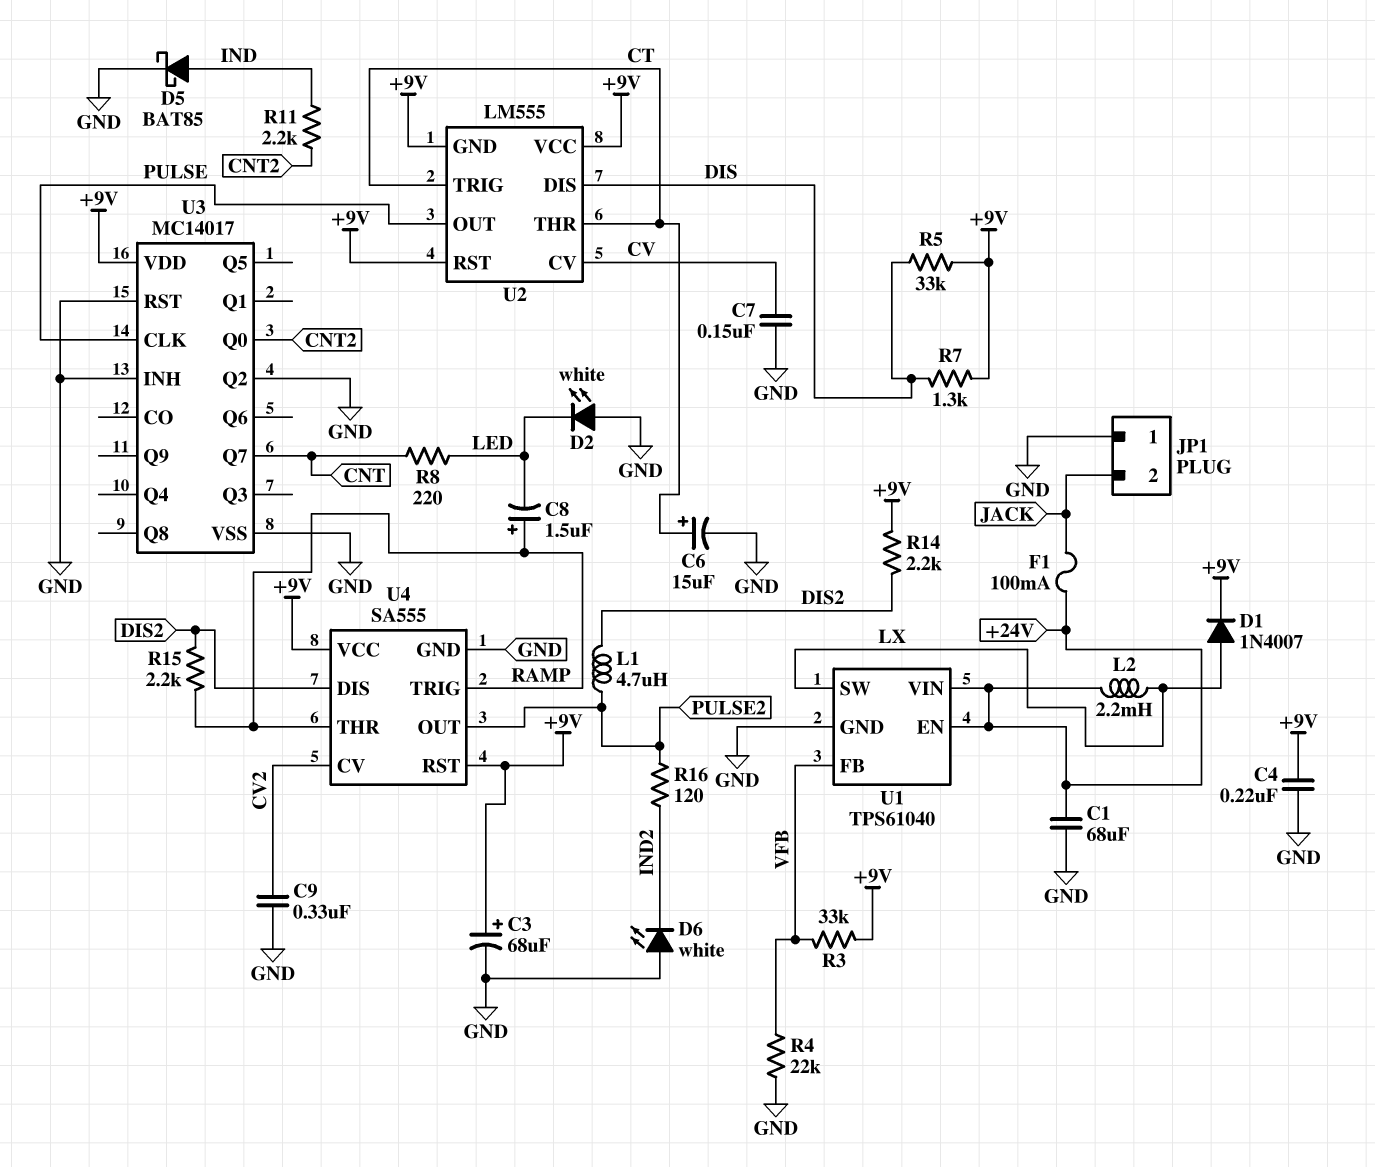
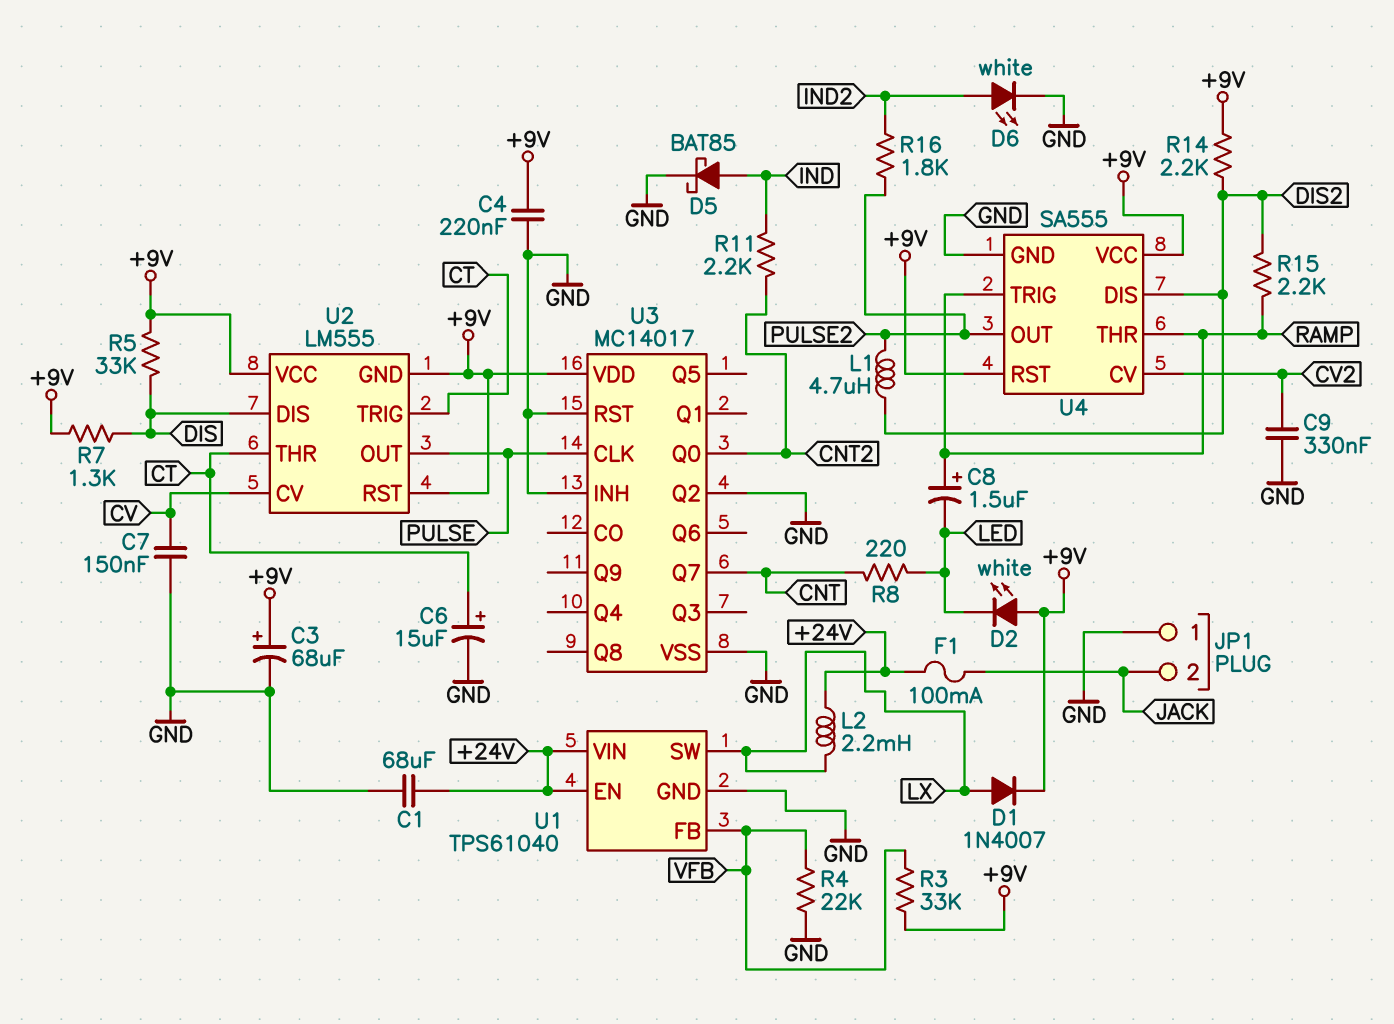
D2: LED white (A GND, K LED) -> LED white (A +9V, K LED)
D6: LED white (A GND, K IND2) -> LED white (A IND2, K GND)
R16: 120 (IND2, PULSE2) -> 1.8k (IND2, PULSE2)

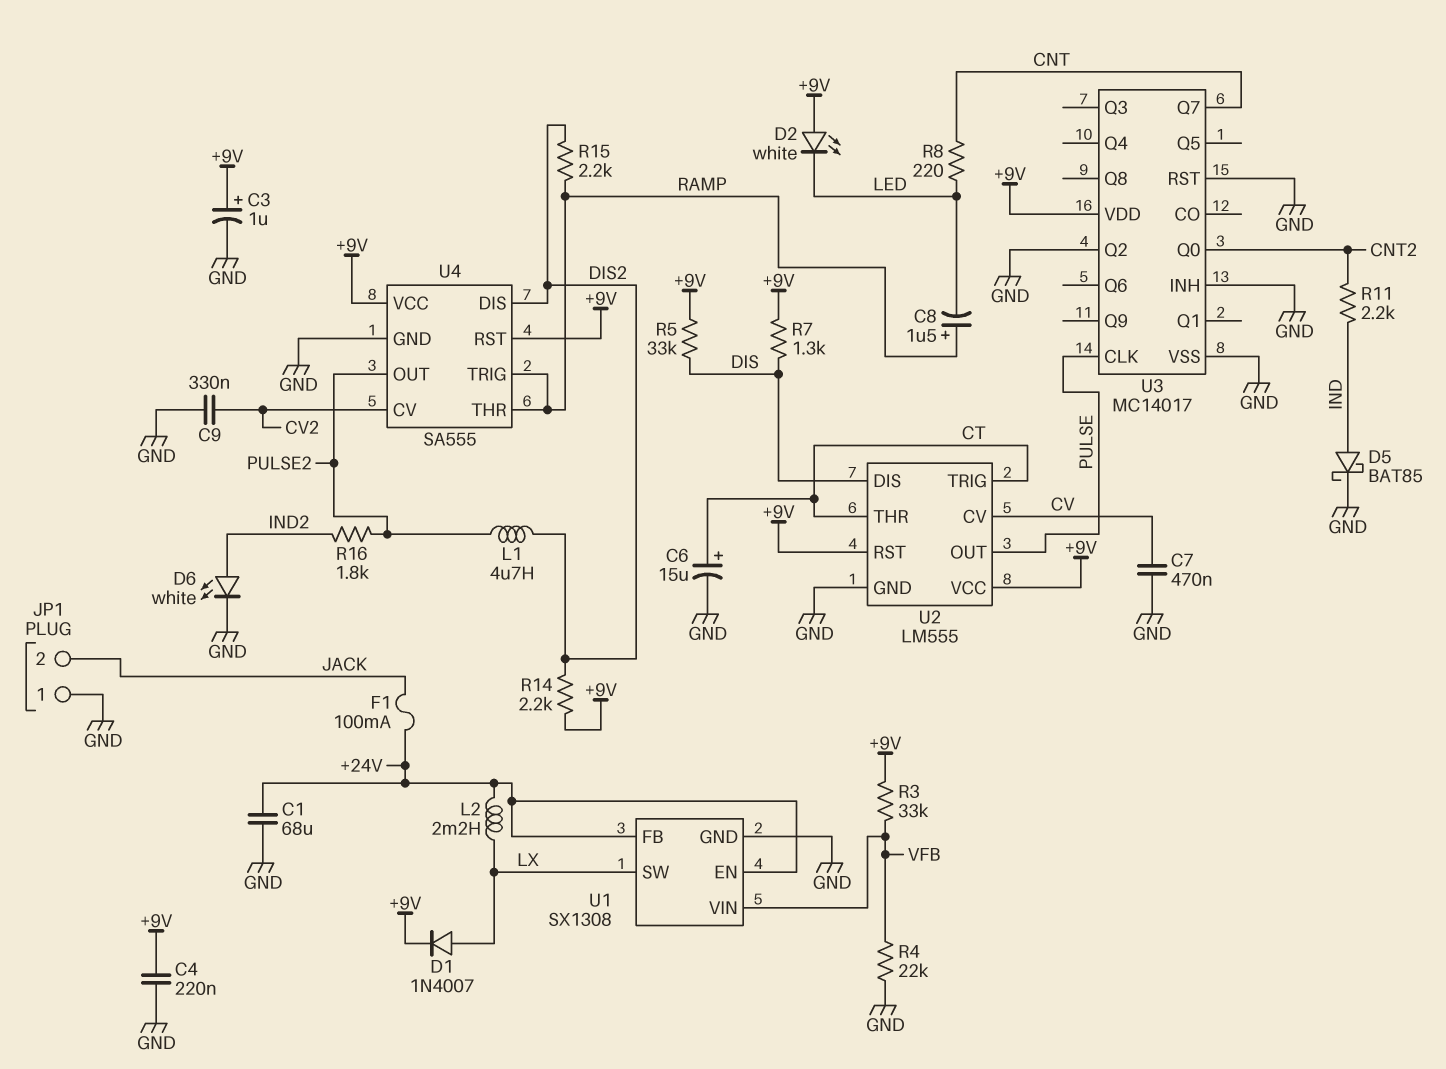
C3: 68uF (plus +9V, minus GND) -> 1uF (plus +9V, minus GND)
C7: 150nF (CV, GND) -> 470nF (CV, GND)
U1: TPS61040 -> SX1308
U1 pin FB: VFB -> +24V
U1 pin VIN: +24V -> VFB
U2 pin GND: +9V -> GND

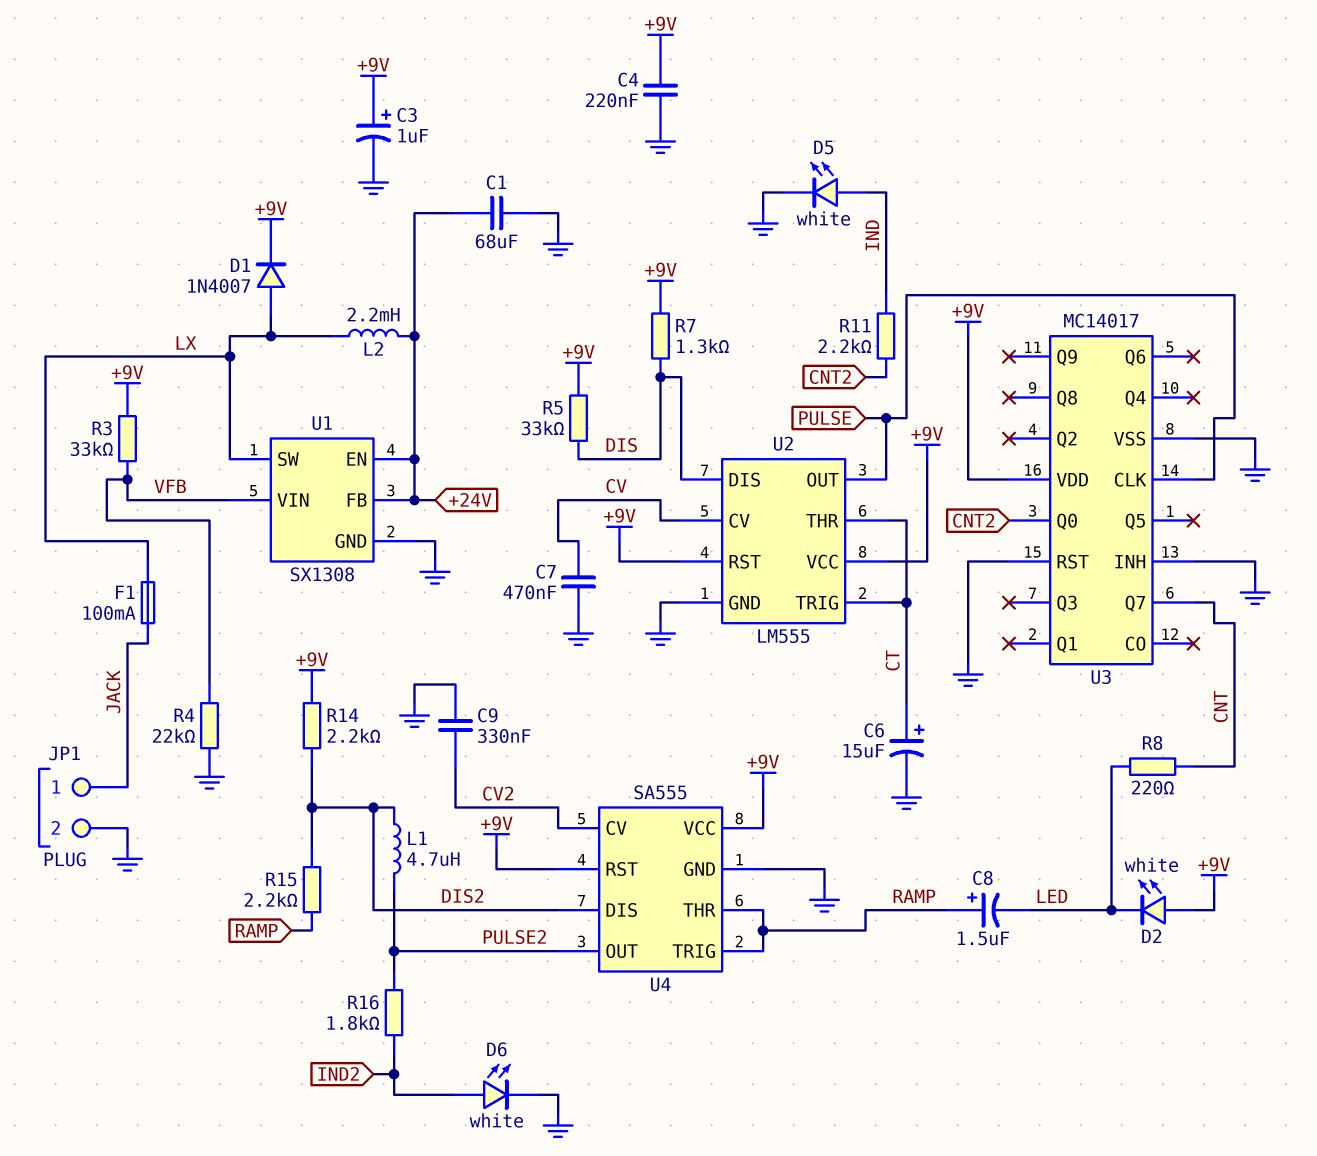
D5: schottky BAT85 (A IND, K GND) -> LED white (A IND, K GND)
F1: 100mA (+24V, JACK) -> 100mA (JACK, LX)
JP1 pin 1: GND -> JACK
JP1 pin 2: JACK -> GND
U3 pin Q2: GND -> none

